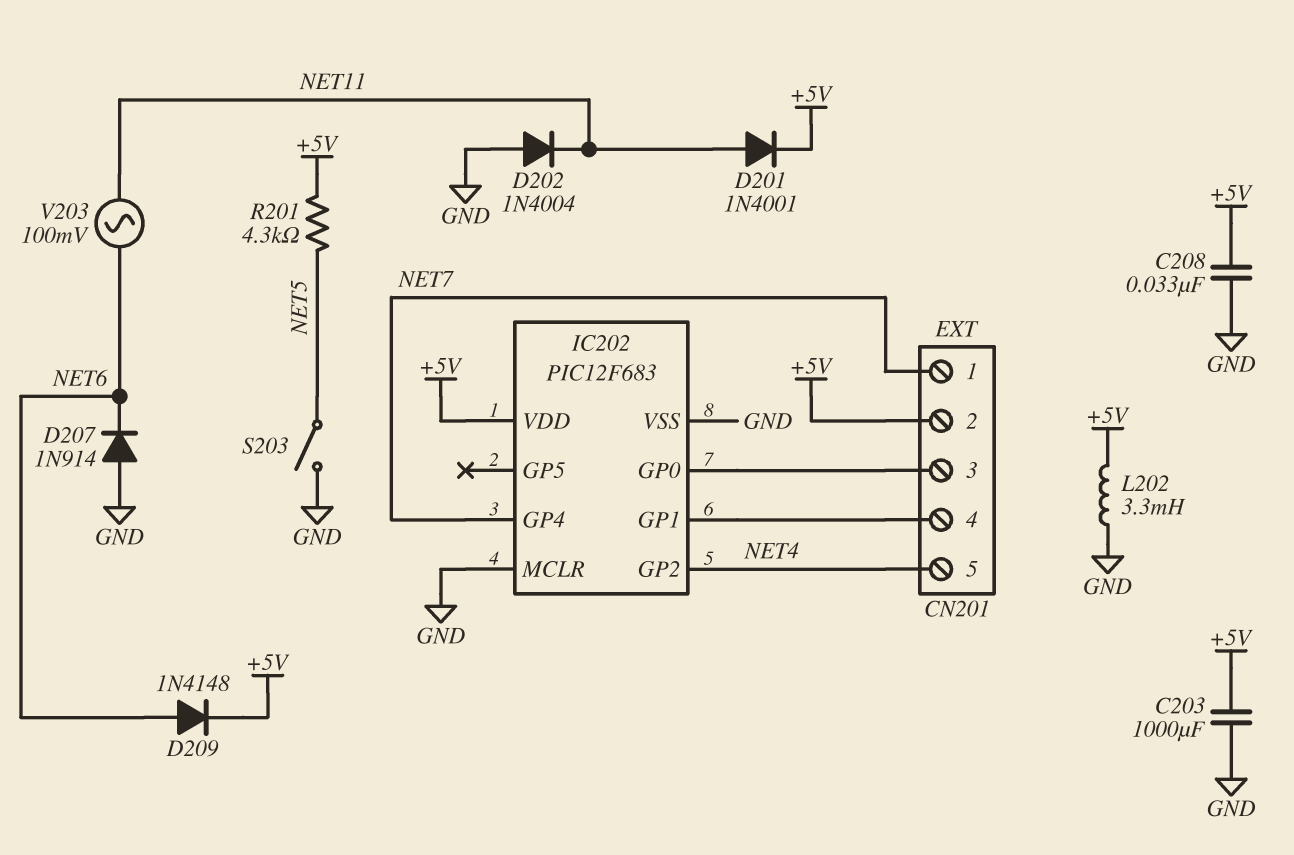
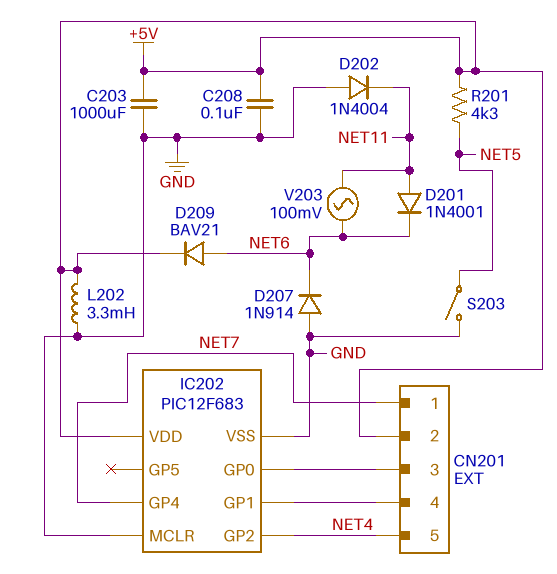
C208: 33nF (+5V, GND) -> 100nF (+5V, GND)
D201: diode 1N4001 (A NET11, K +5V) -> diode 1N4001 (A NET11, K NET6)
D209: diode 1N4148 (A NET6, K +5V) -> diode BAV21 (A NET6, K +5V)

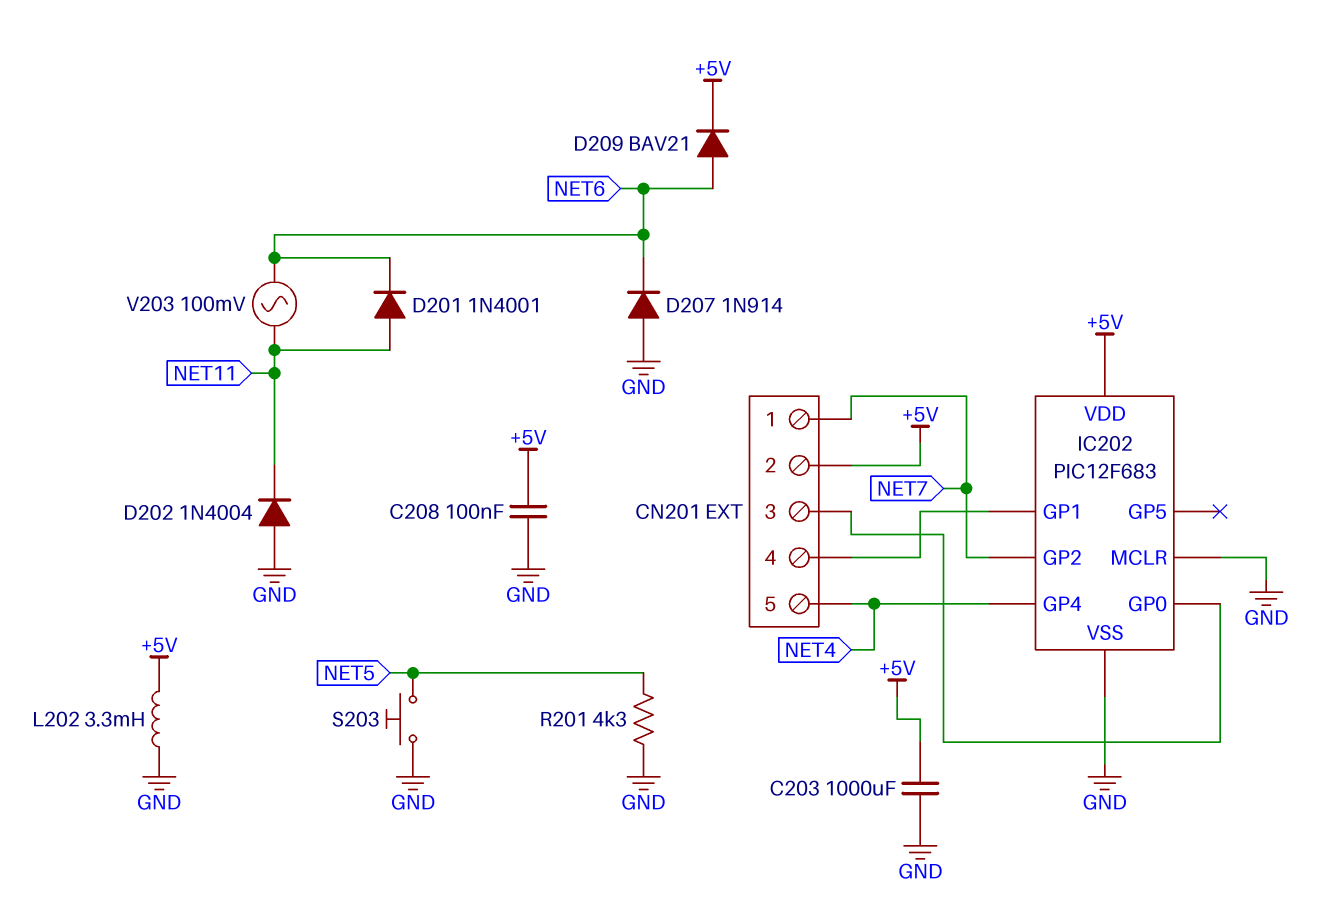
IC202 pin GP2: NET4 -> NET7
IC202 pin GP4: NET7 -> NET4
R201: 4.3k (+5V, NET5) -> 4.3k (GND, NET5)
S203: switch (GND, NET5) -> button (GND, NET5)

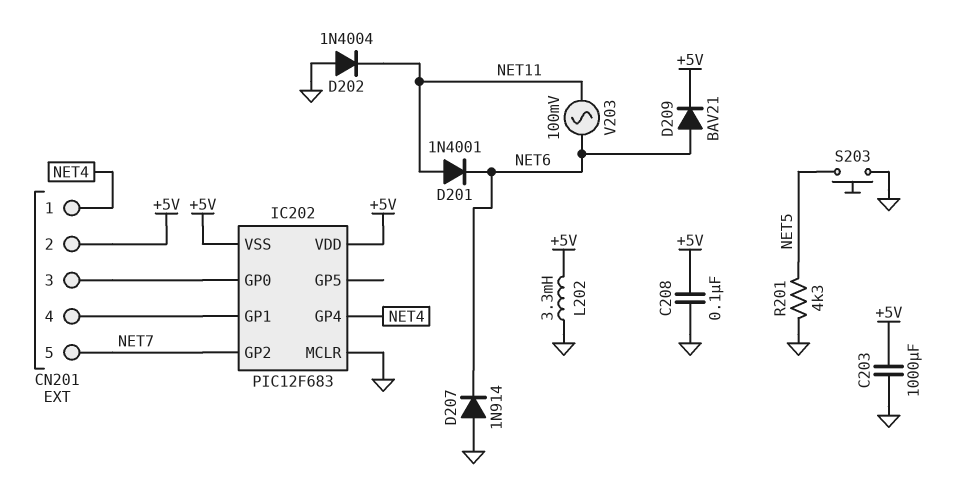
CN201 pin 1: NET7 -> NET4
CN201 pin 5: NET4 -> NET7
IC202 pin VSS: GND -> +5V

